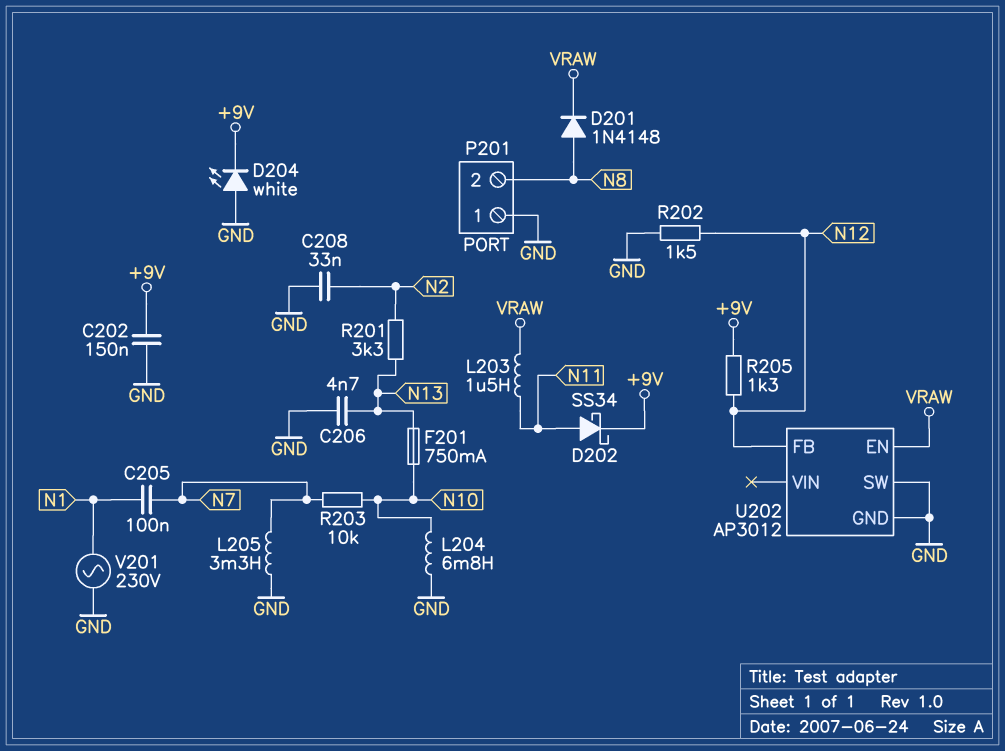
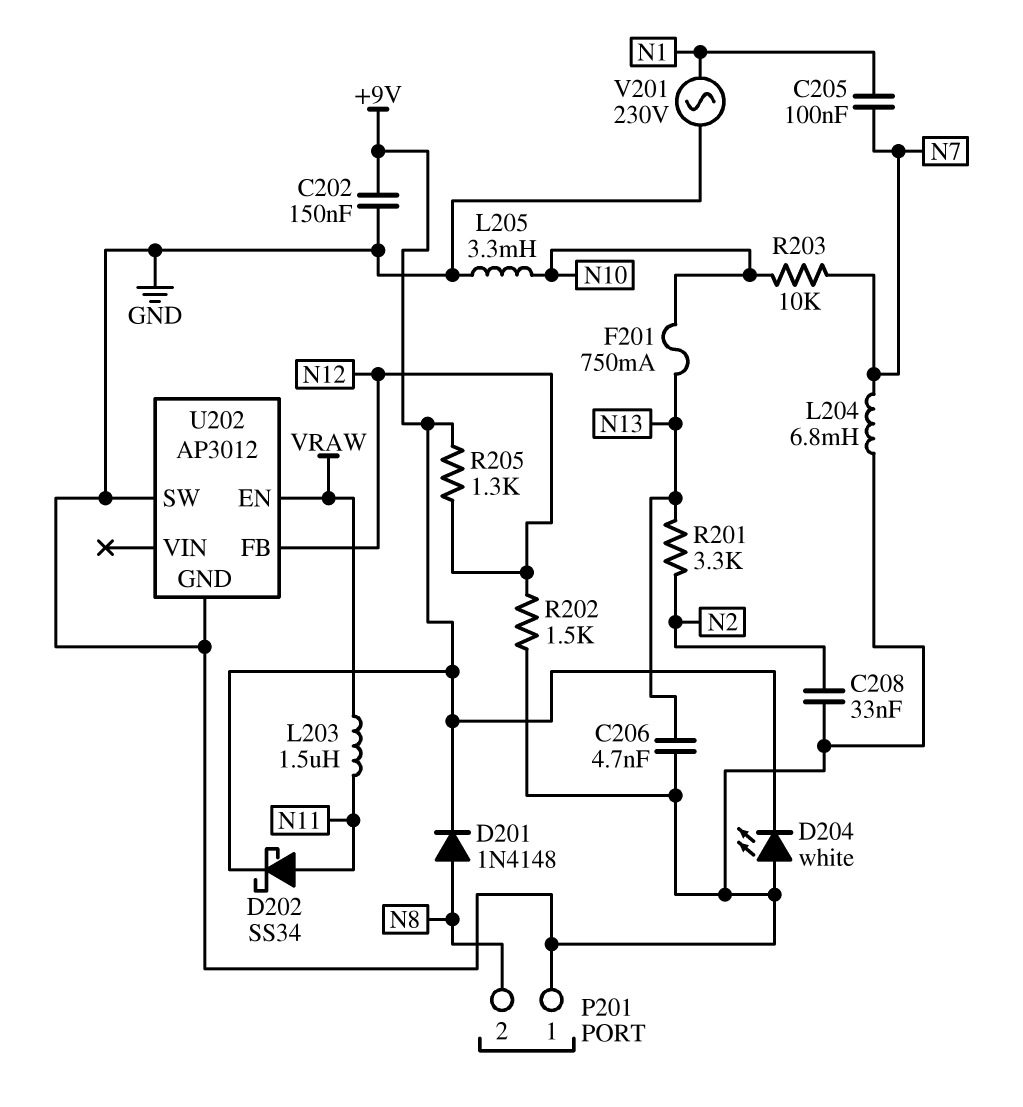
D201: diode 1N4148 (A N8, K VRAW) -> diode 1N4148 (A N8, K +9V)
L204: 6.8mH (GND, N10) -> 6.8mH (GND, N7)
L205: 3.3mH (GND, N7) -> 3.3mH (GND, N10)

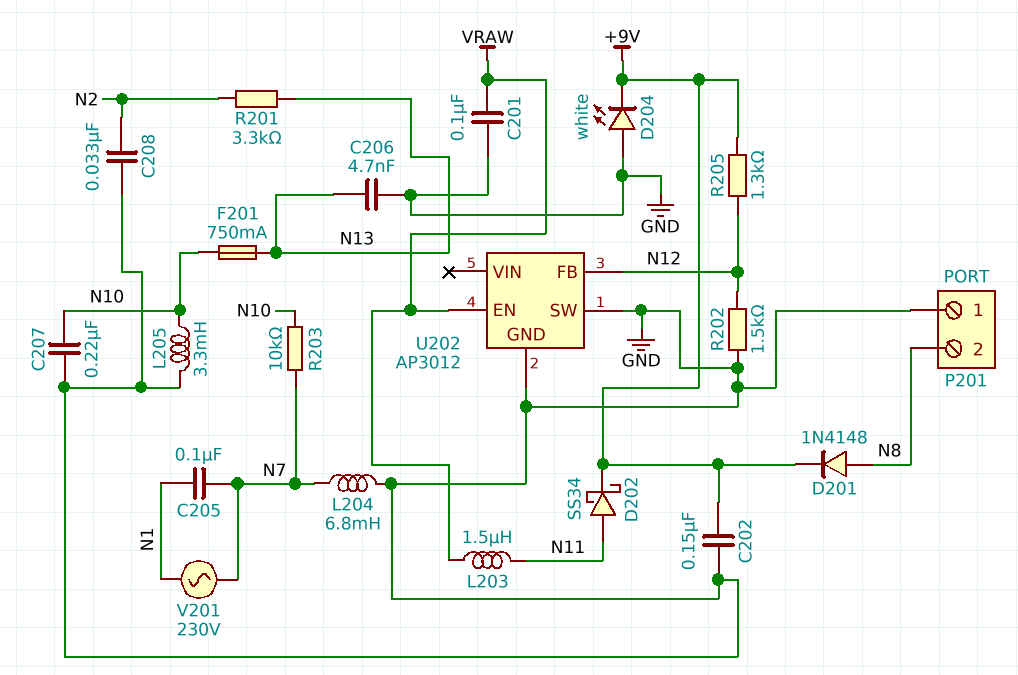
C201: none -> 100nF (GND, VRAW)
C207: none -> 220nF (GND, N10)
V201: AC 230V (GND, N1) -> AC 230V (N1, N7)

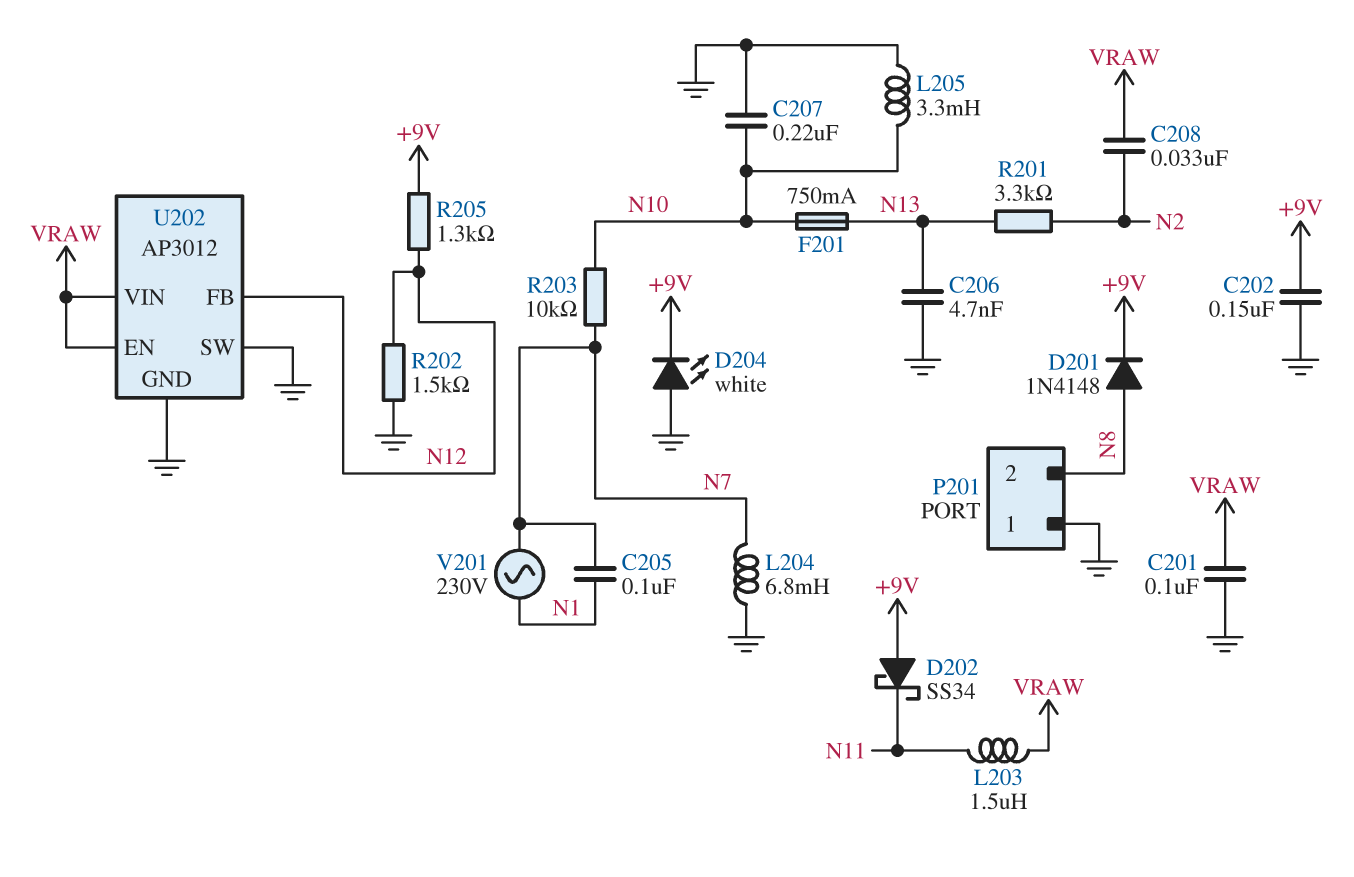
C208: 33nF (GND, N2) -> 33nF (N2, VRAW)
D202: schottky SS34 (A N11, K +9V) -> schottky SS34 (A +9V, K N11)
U202 pin VIN: none -> VRAW

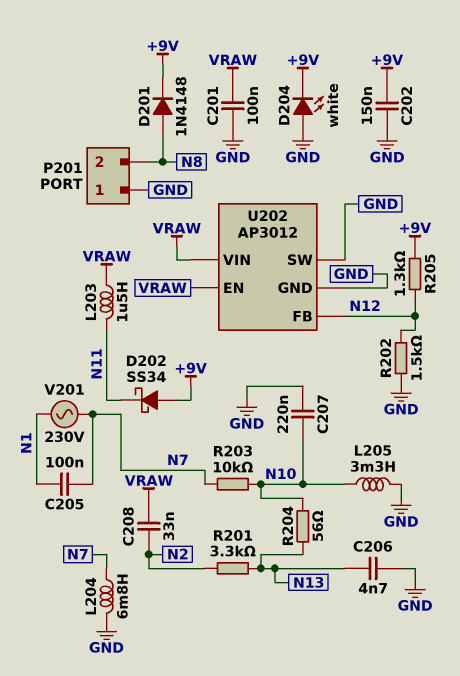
F201: 750mA (N10, N13) -> none
R204: none -> 56 (N10, N13)

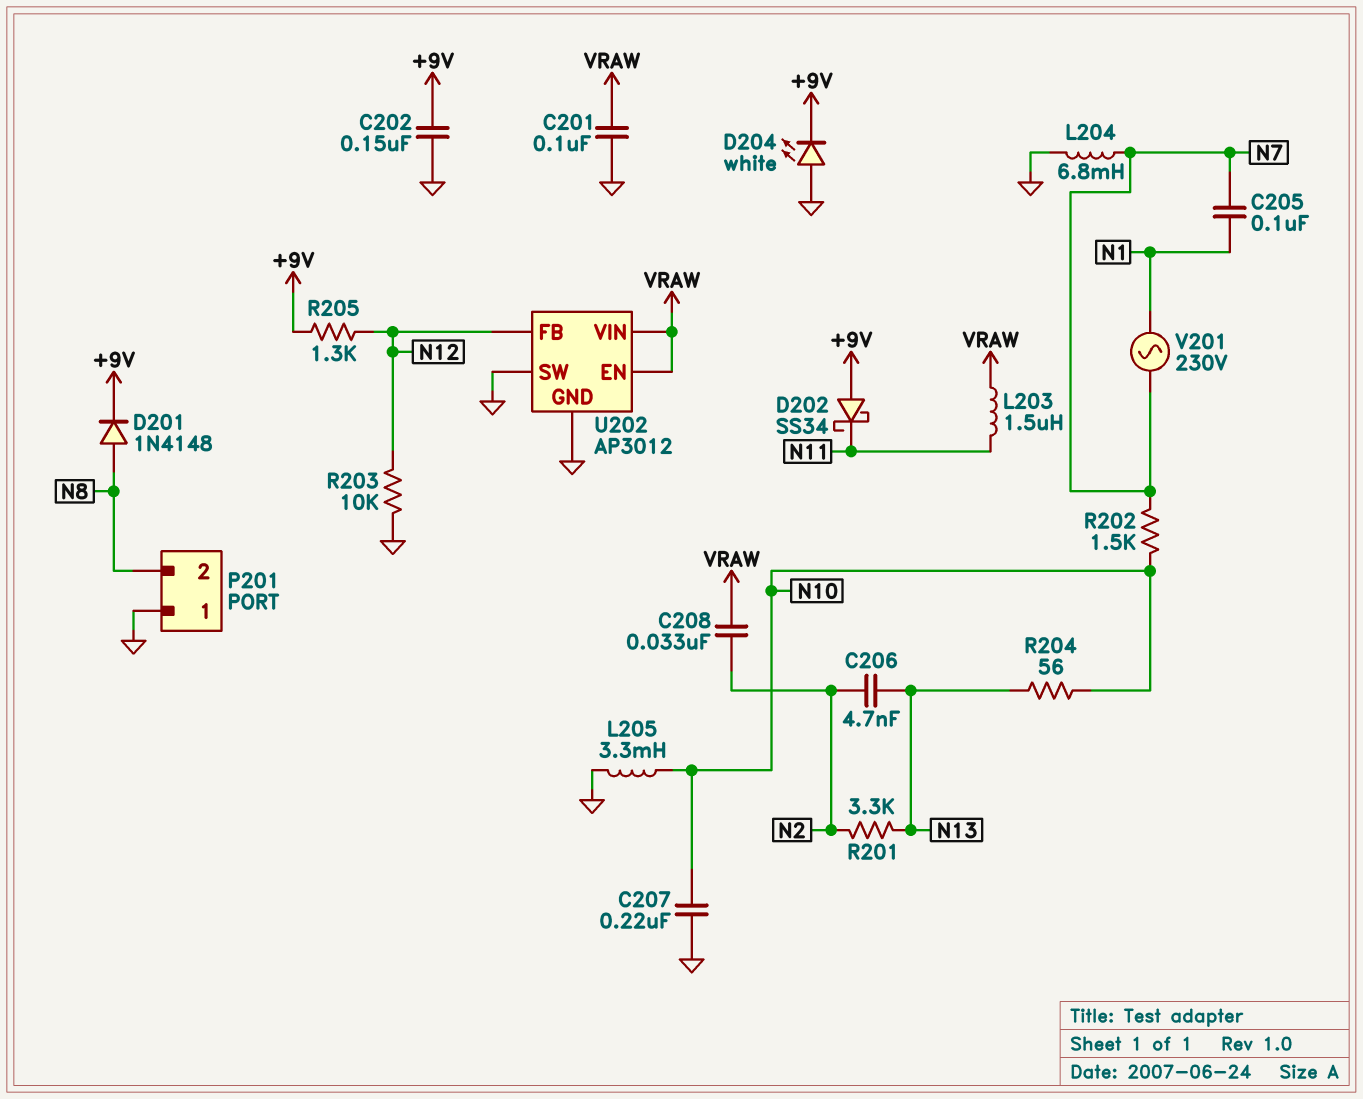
C206: 4.7nF (GND, N13) -> 4.7nF (N2, N13)
R202: 1.5k (GND, N12) -> 1.5k (N7, N10)
R203: 10k (N7, N10) -> 10k (GND, N12)

